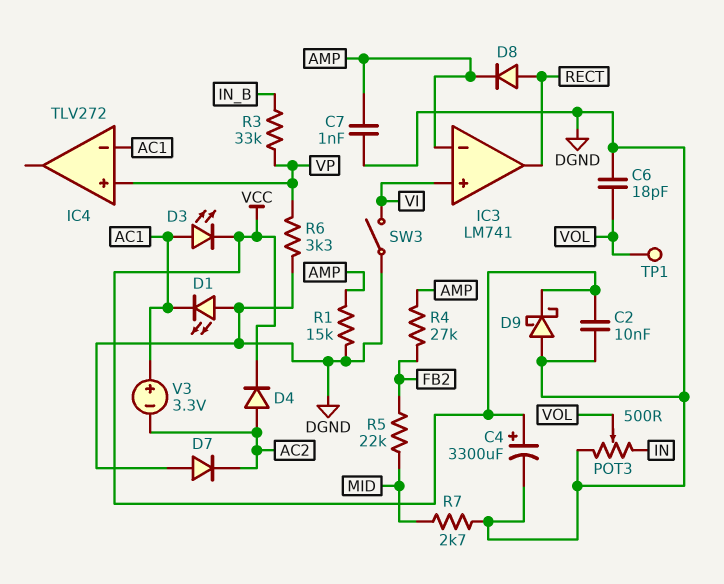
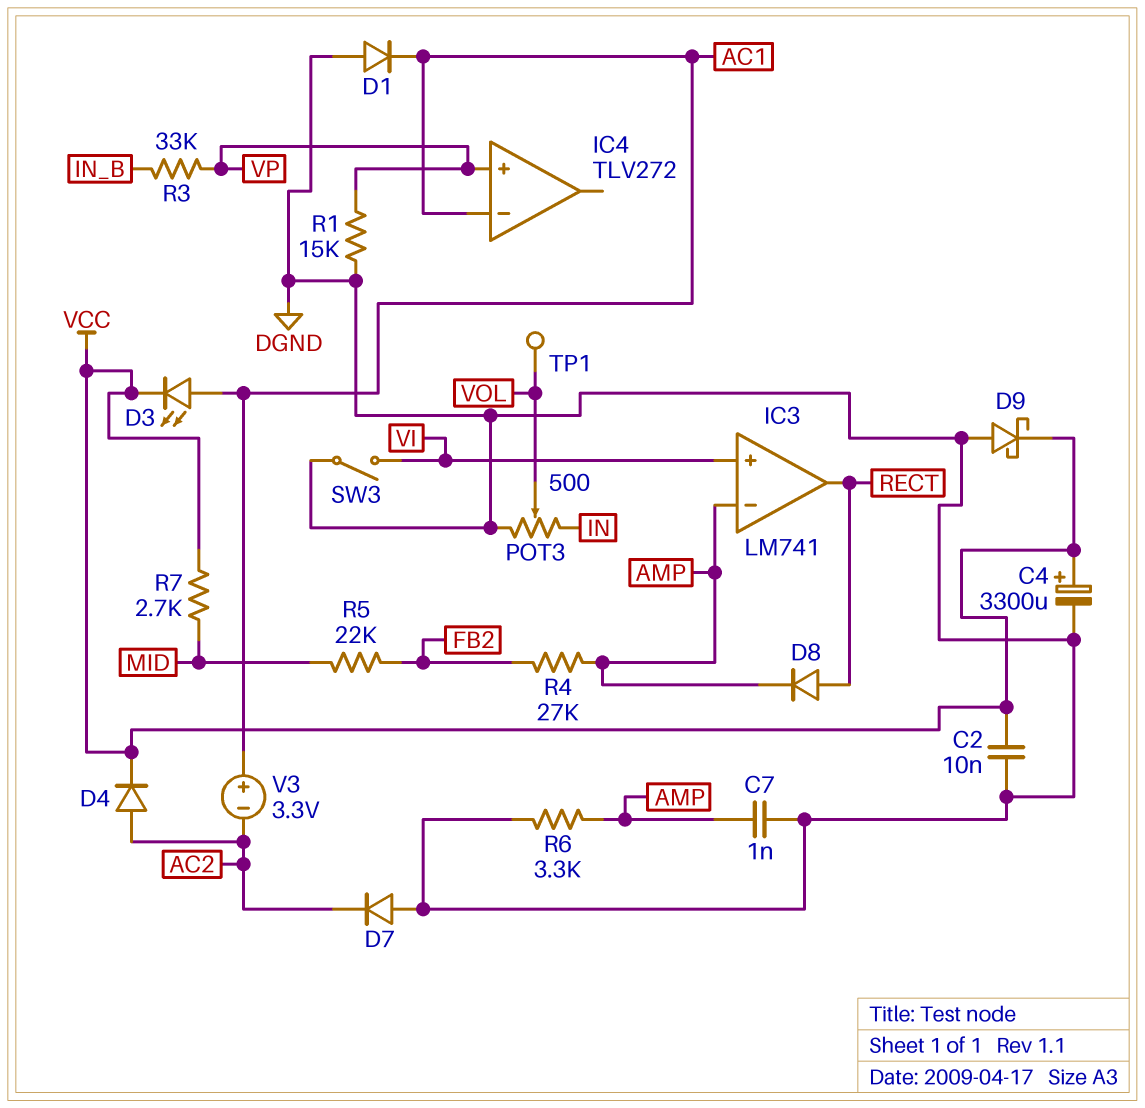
C6: 18pF (DGND, VOL) -> none
D1: LED (A DGND, K AC1) -> diode (A DGND, K AC1)
R1: 15k (AMP, DGND) -> 15k (DGND, VP)
R6: 3.3k (DGND, VP) -> 3.3k (AMP, DGND)
R7: 2.7k (DGND, MID) -> 2.7k (MID, VCC)

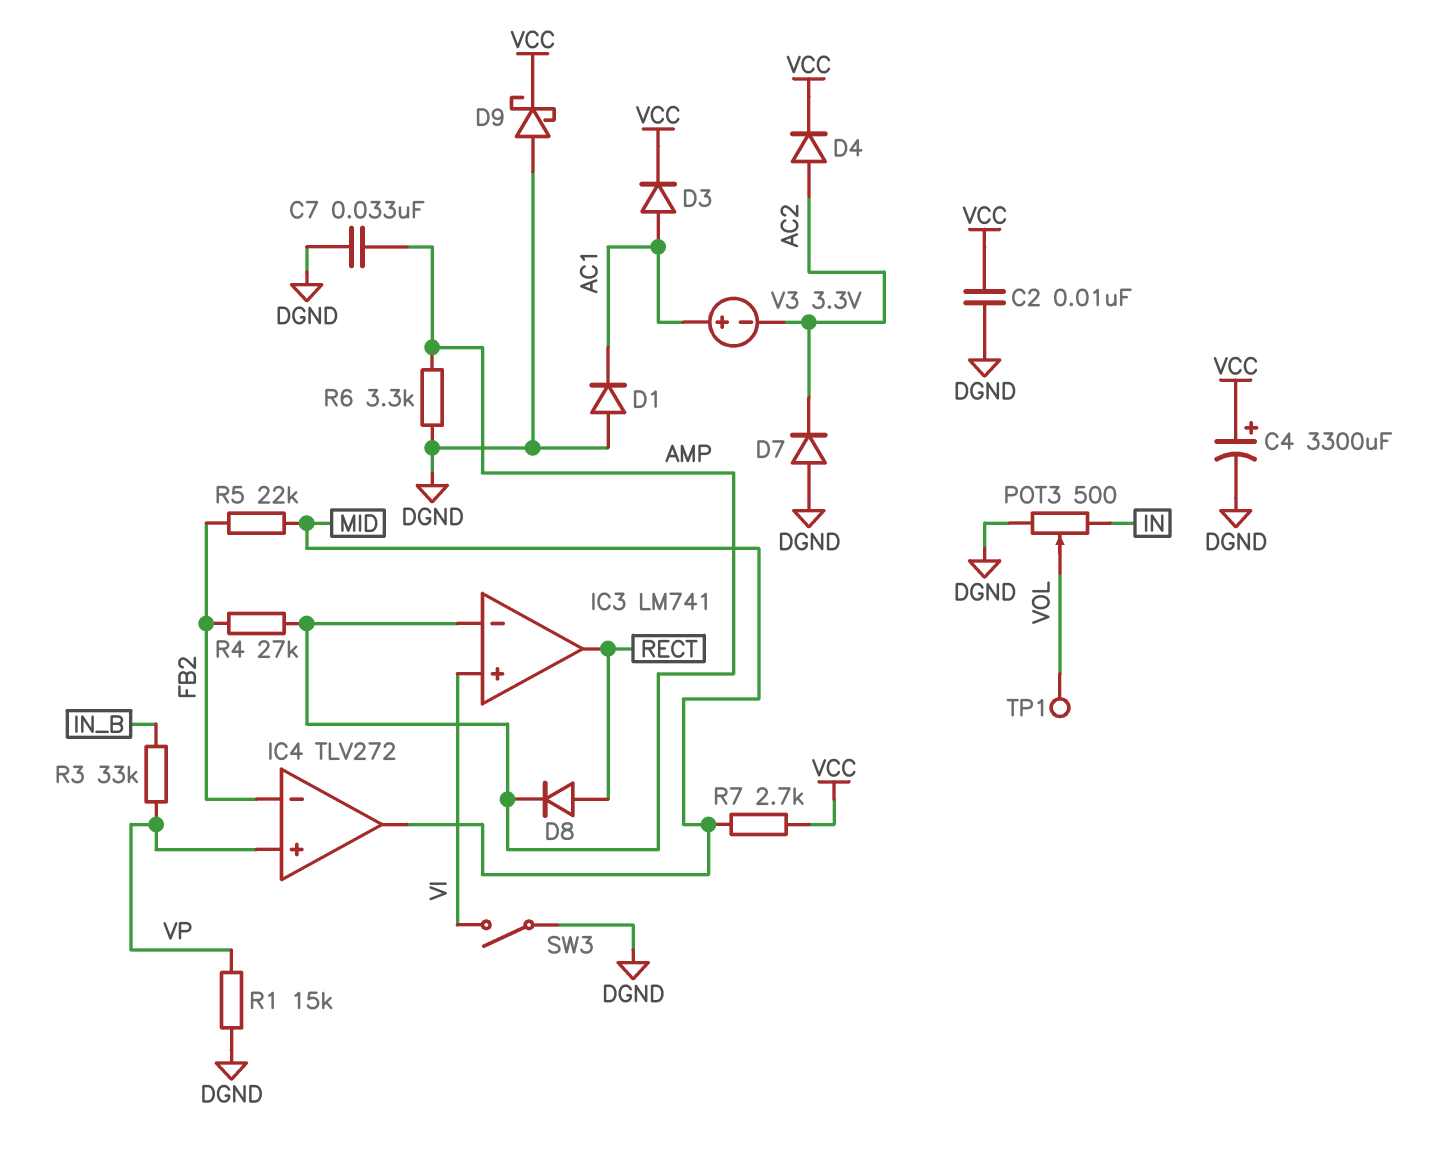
C7: 1nF (AMP, DGND) -> 33nF (AMP, DGND)
D3: LED (A AC1, K VCC) -> diode (A AC1, K VCC)
IC4 pin in-: AC1 -> FB2
IC4 pin out: none -> MID

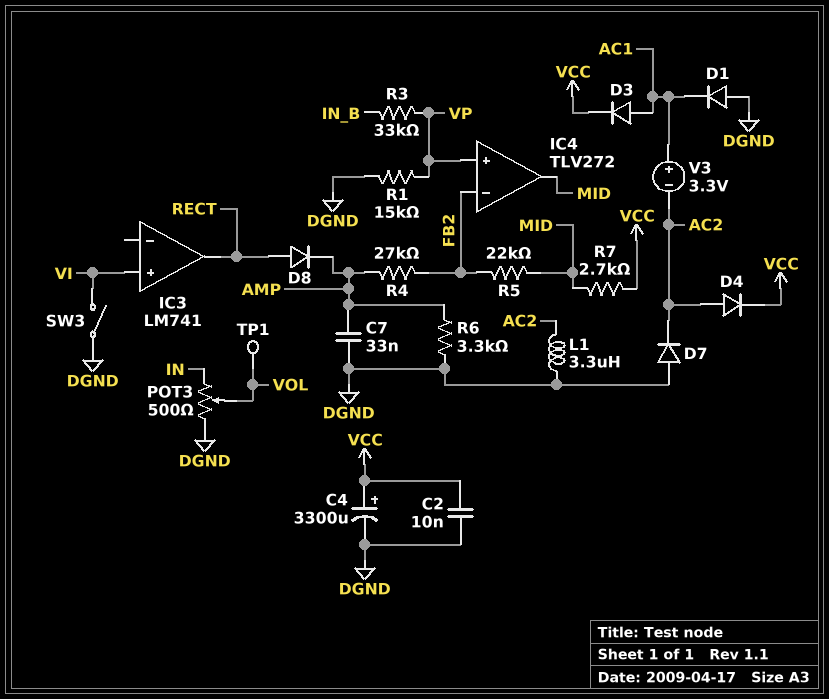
D9: schottky (A DGND, K VCC) -> none
IC3 pin in-: AMP -> none
L1: none -> 3.3uH (AC2, DGND)

